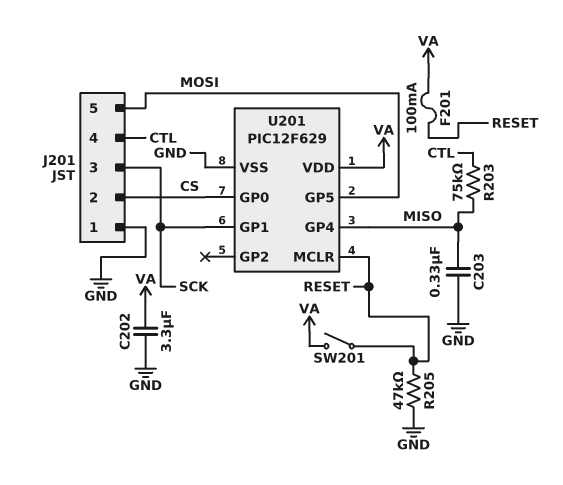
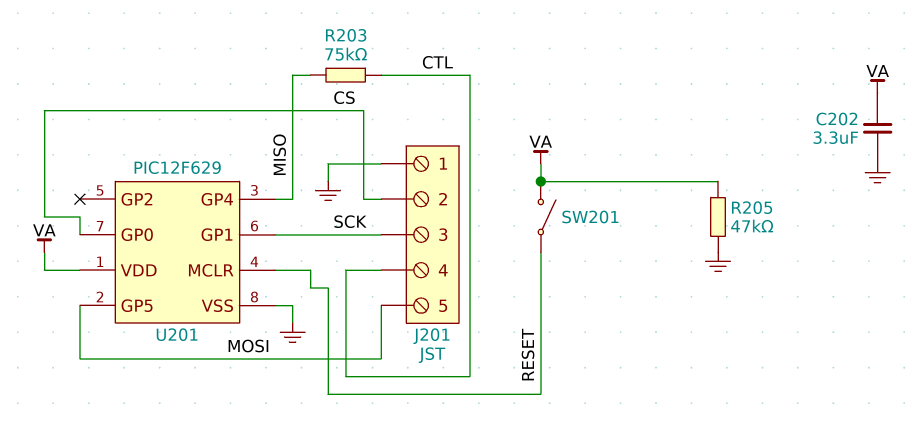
C203: 330nF (GND, MISO) -> none
F201: 100mA (RESET, VA) -> none
R205: 47k (GND, RESET) -> 47k (GND, VA)

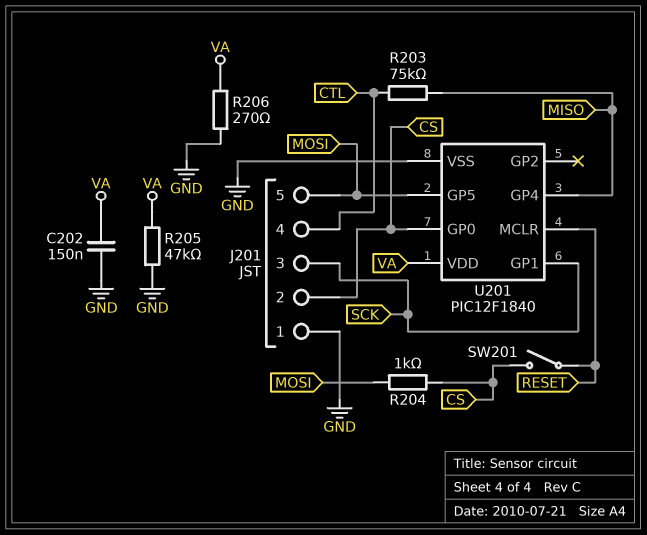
C202: 3.3uF (GND, VA) -> 150nF (GND, VA)
R204: none -> 1k (CS, MOSI)
R206: none -> 270 (GND, VA)
SW201: switch (RESET, VA) -> switch (CS, RESET)
U201: PIC12F629 -> PIC12F1840

